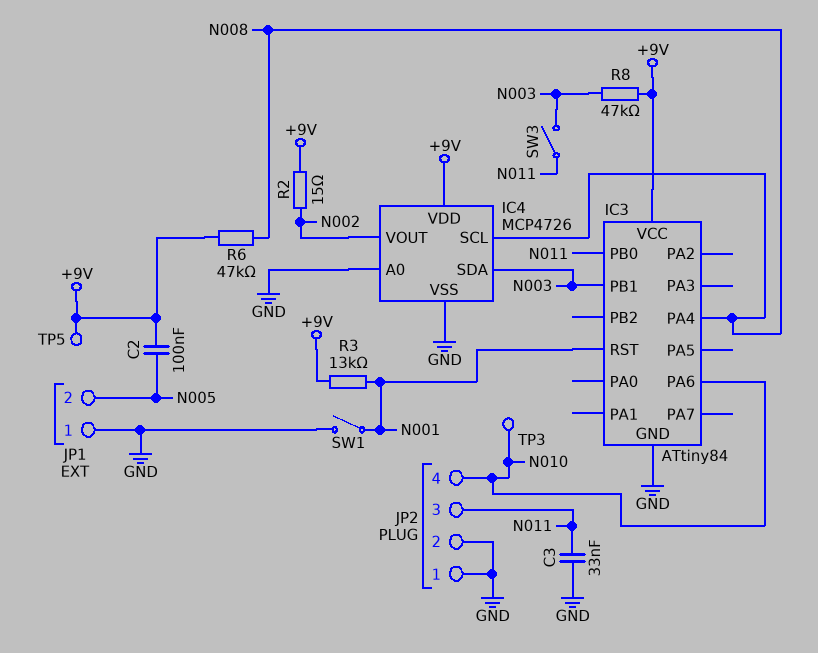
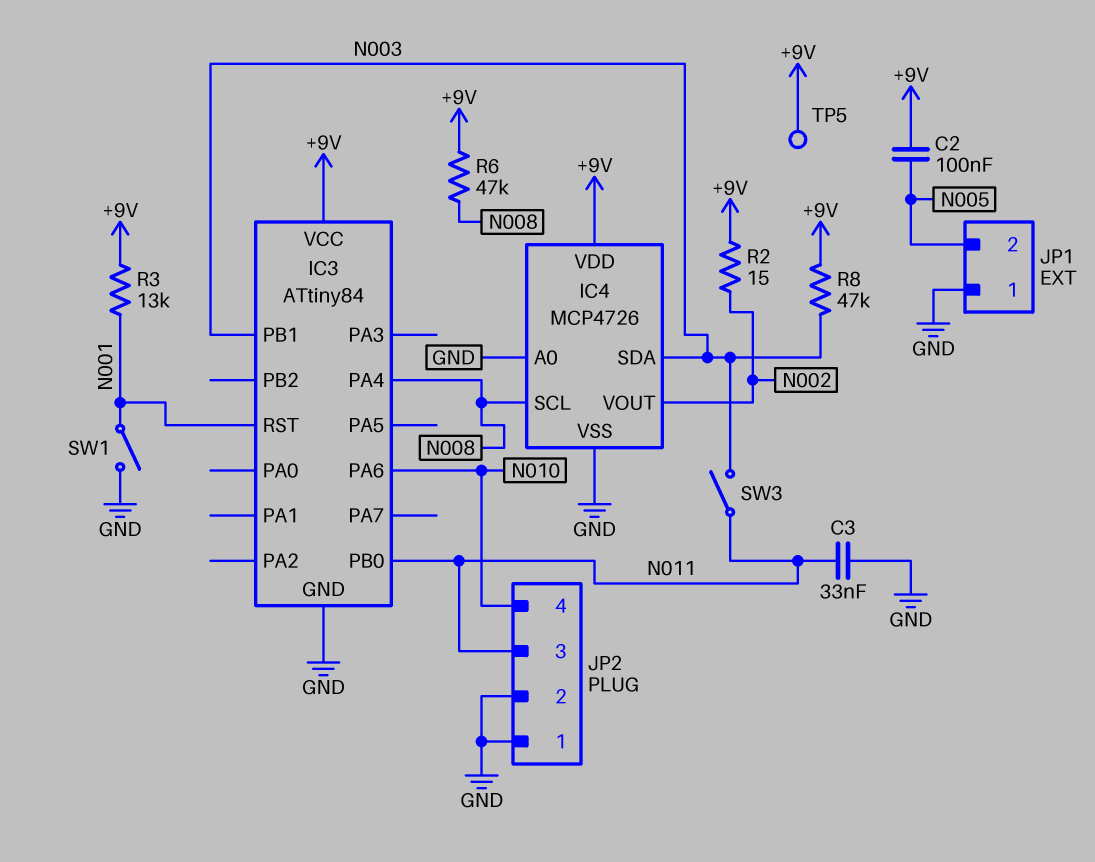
TP3: test point (N010) -> none

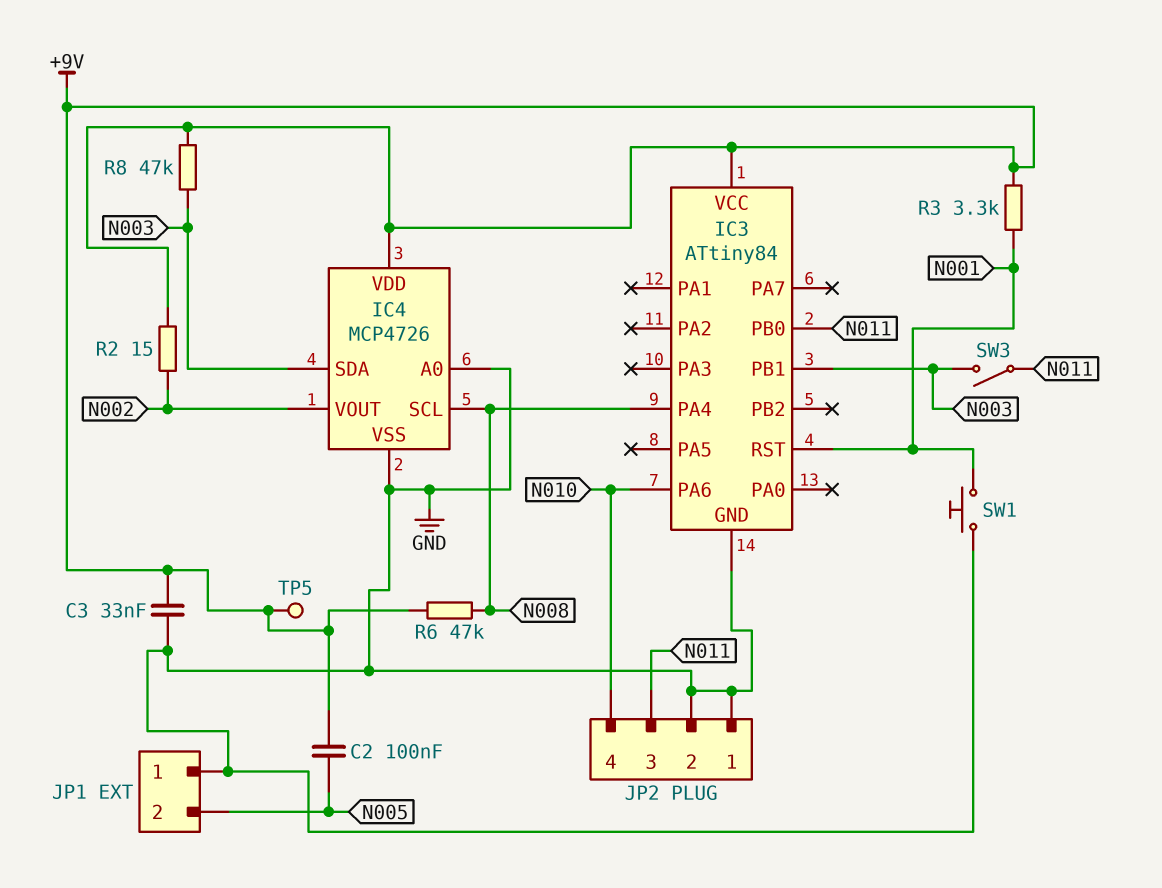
C3: 33nF (GND, N011) -> 33nF (+9V, GND)
R3: 13k (+9V, N001) -> 3.3k (+9V, N001)
SW1: switch (GND, N001) -> button (GND, N001)

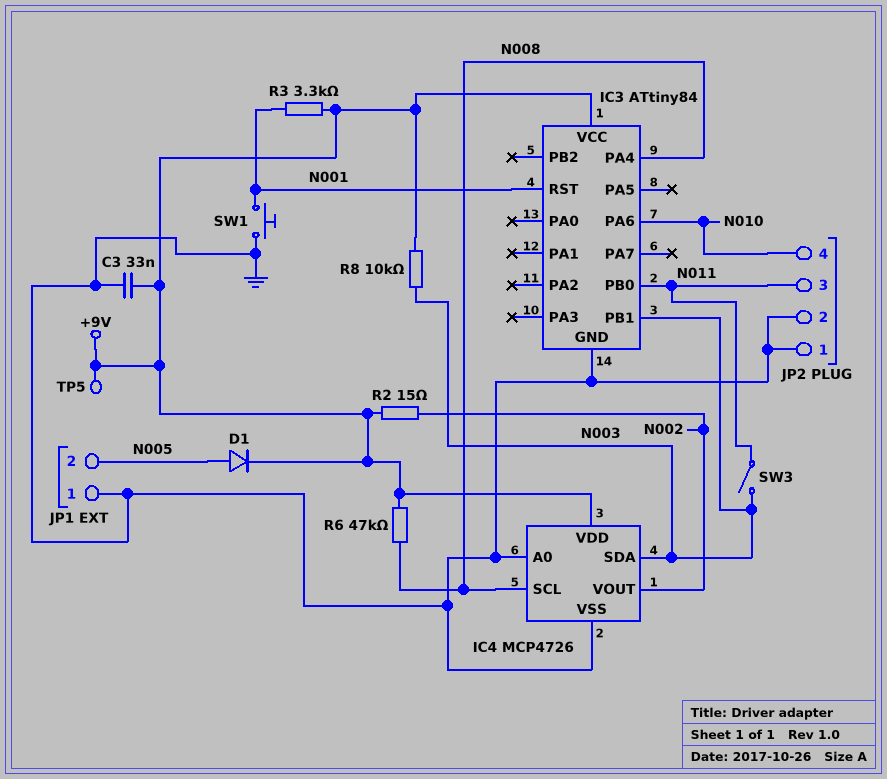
C2: 100nF (+9V, N005) -> none
D1: none -> diode (A N005, K +9V)
R8: 47k (+9V, N003) -> 10k (+9V, N003)

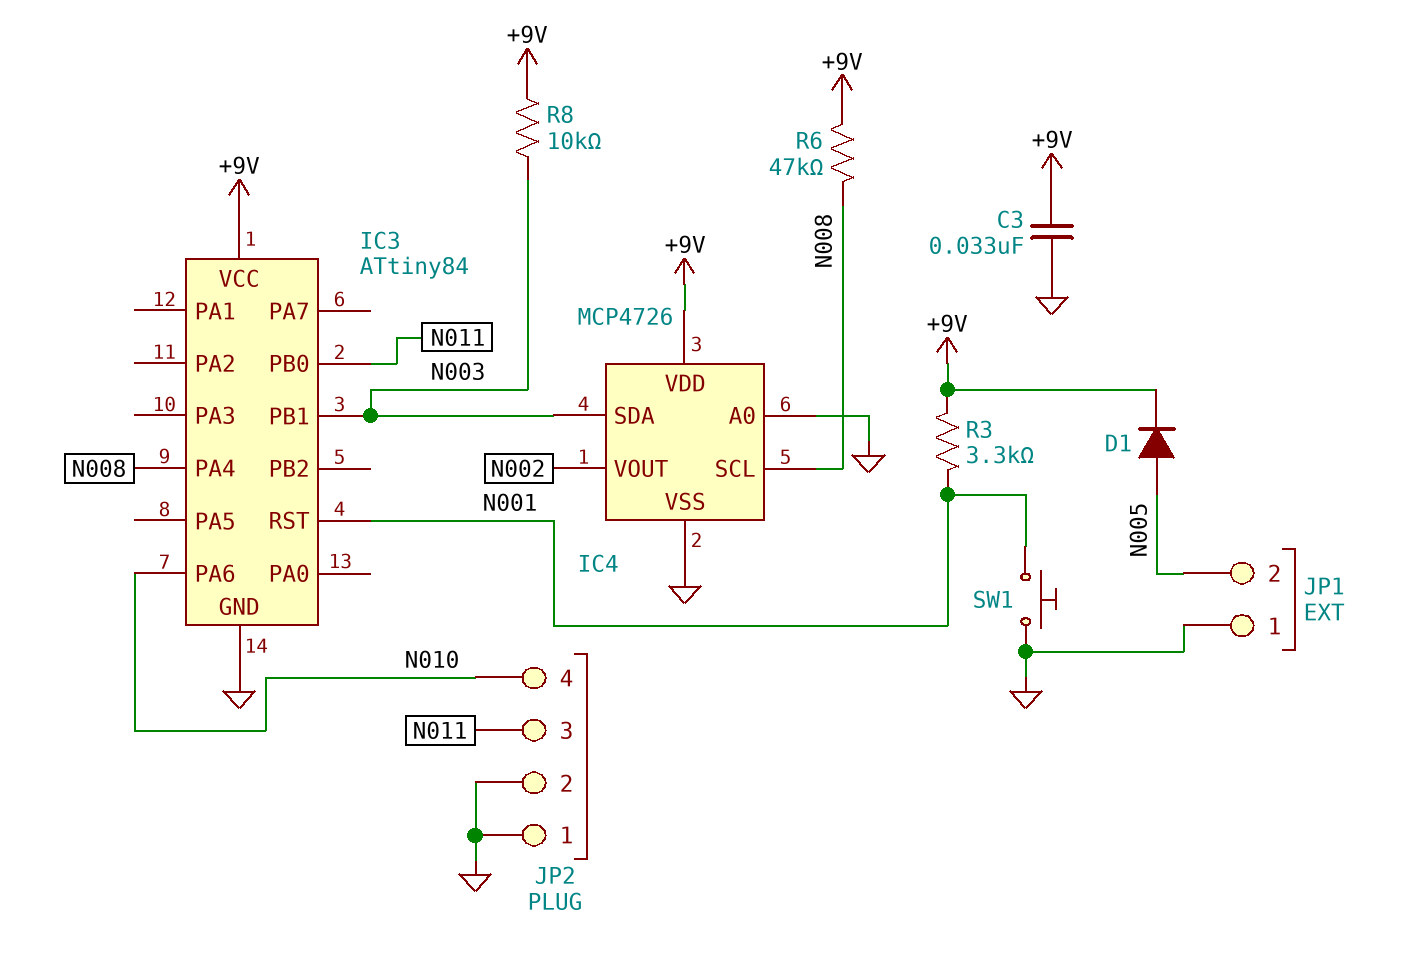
R2: 15 (+9V, N002) -> none
SW3: switch (N003, N011) -> none
TP5: test point (+9V) -> none

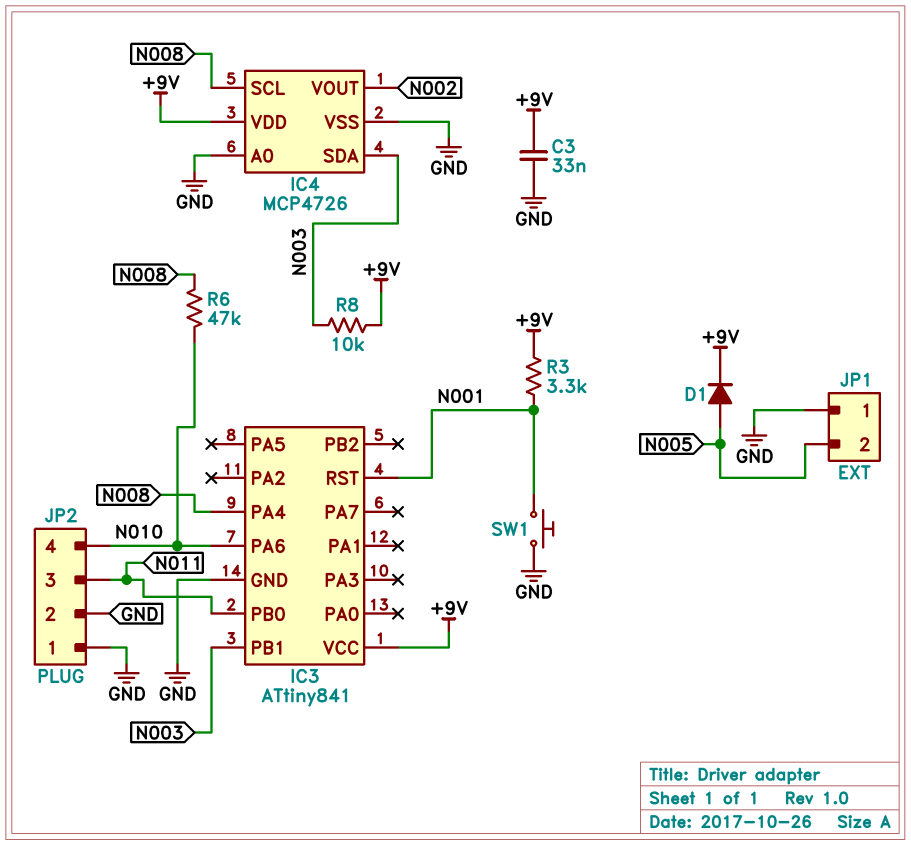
IC3: ATtiny84 -> ATtiny841
R6: 47k (+9V, N008) -> 47k (N008, N010)

